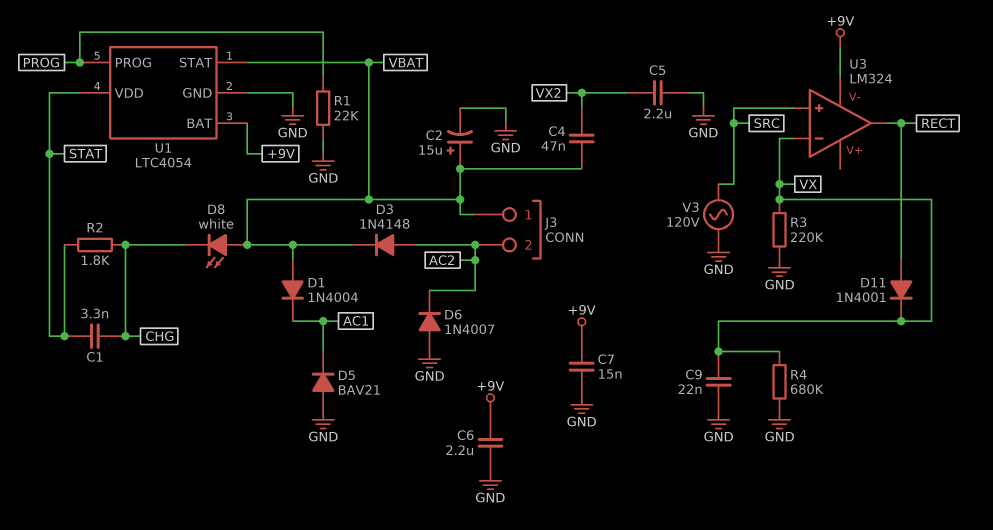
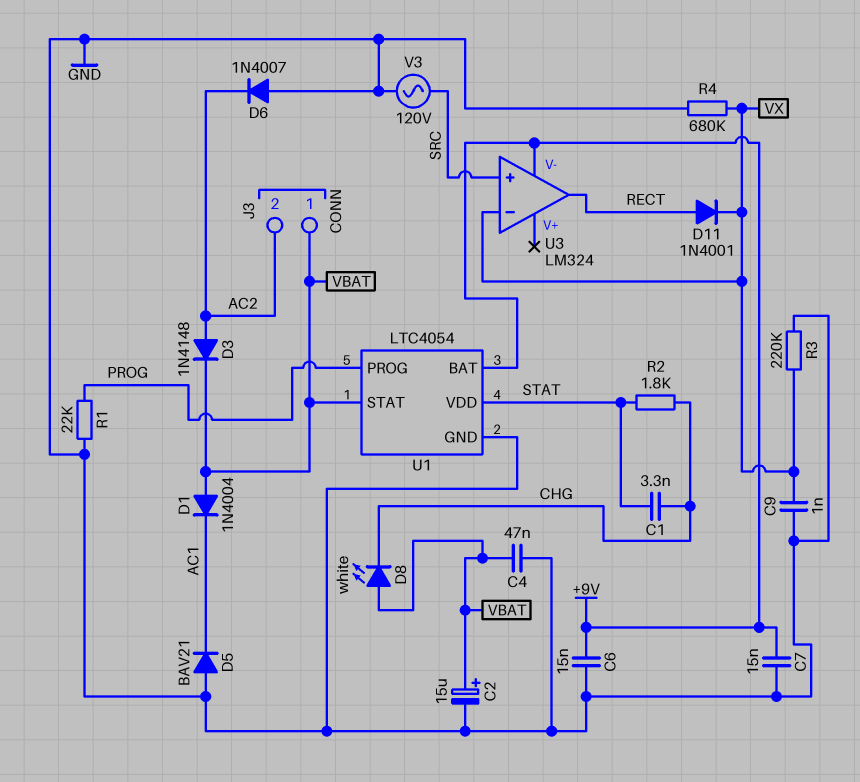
C4: 47nF (VBAT, VX2) -> 47nF (GND, VBAT)
C5: 2.2uF (GND, VX2) -> none
C6: 2.2uF (+9V, GND) -> 15nF (+9V, GND)
C9: 22nF (GND, VX) -> 1nF (GND, VX)

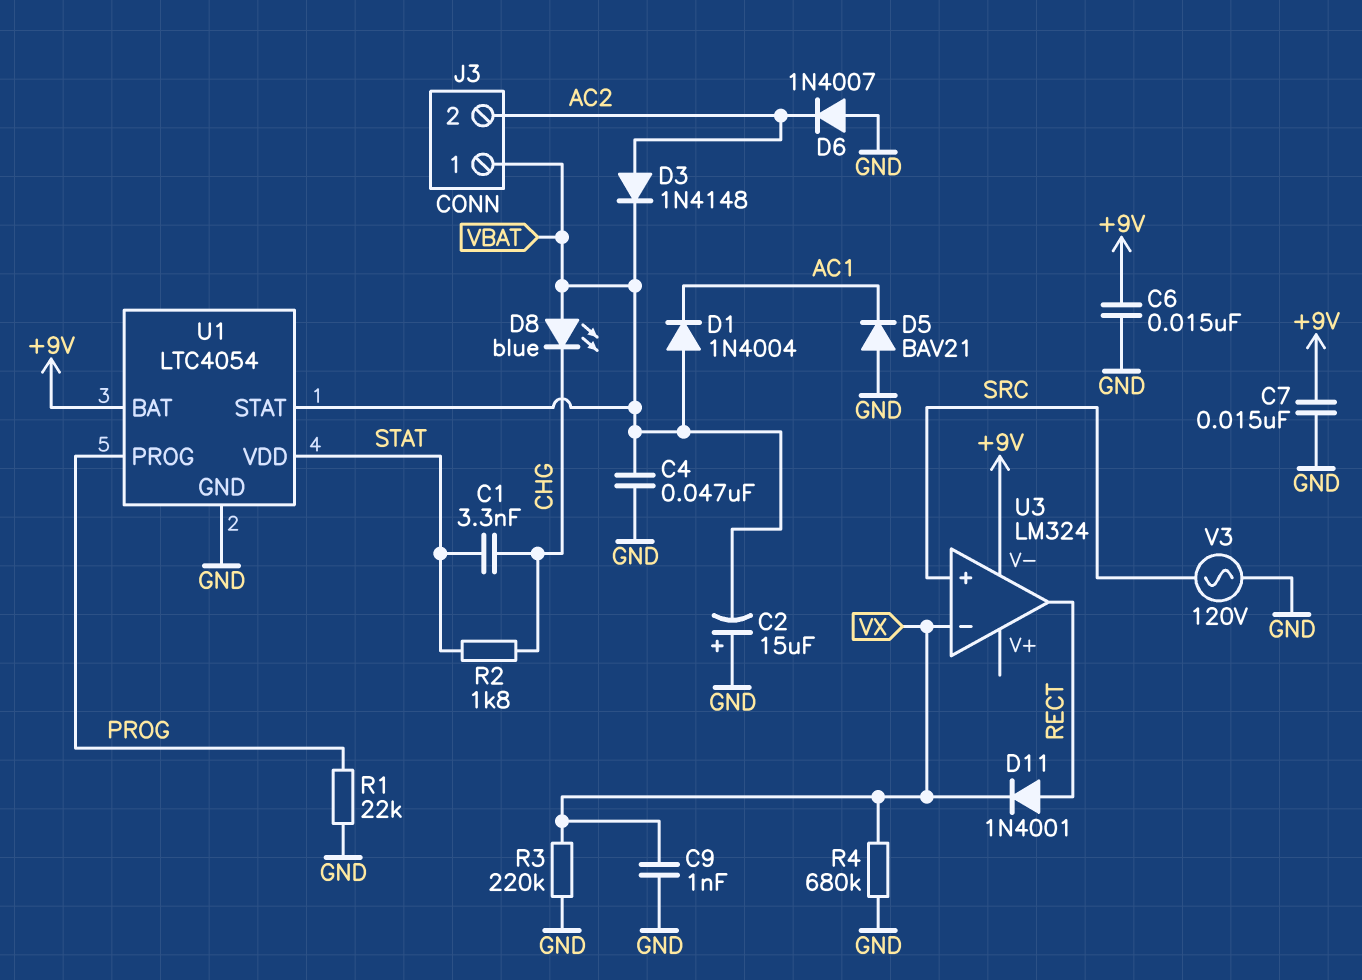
C2: 15uF (plus VBAT, minus GND) -> 15uF (plus GND, minus VBAT)
D8: LED white (A VBAT, K CHG) -> LED blue (A VBAT, K CHG)

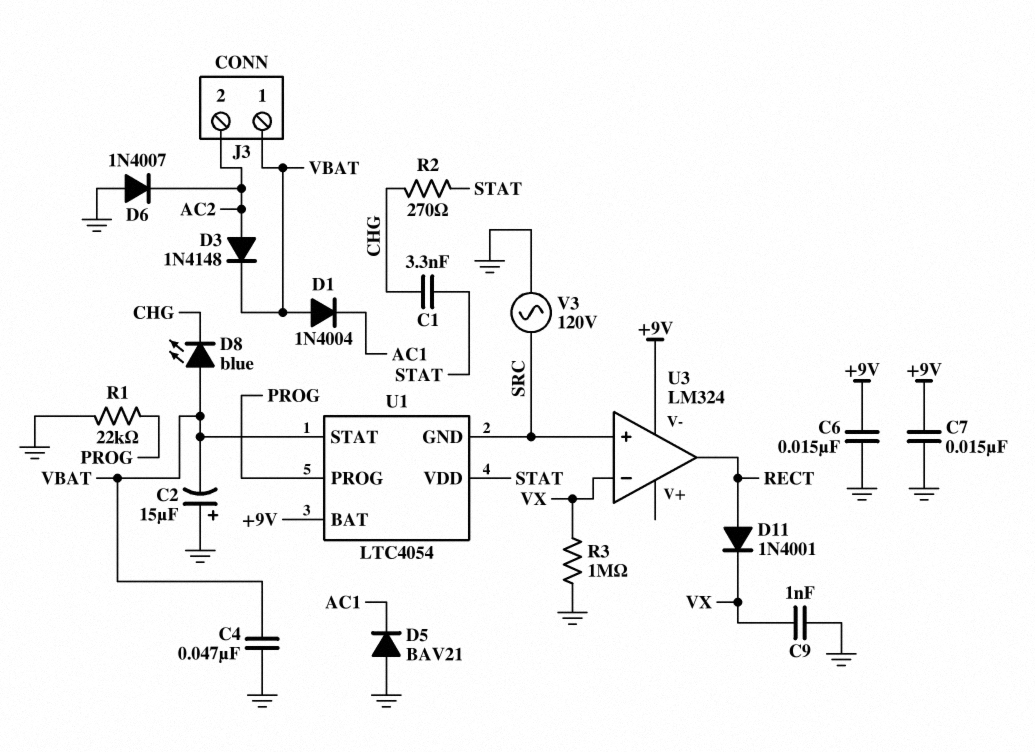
R2: 1.8k (CHG, STAT) -> 270 (CHG, STAT)
R3: 220k (GND, VX) -> 1M (GND, VX)
R4: 680k (GND, VX) -> none
U1 pin GND: GND -> SRC

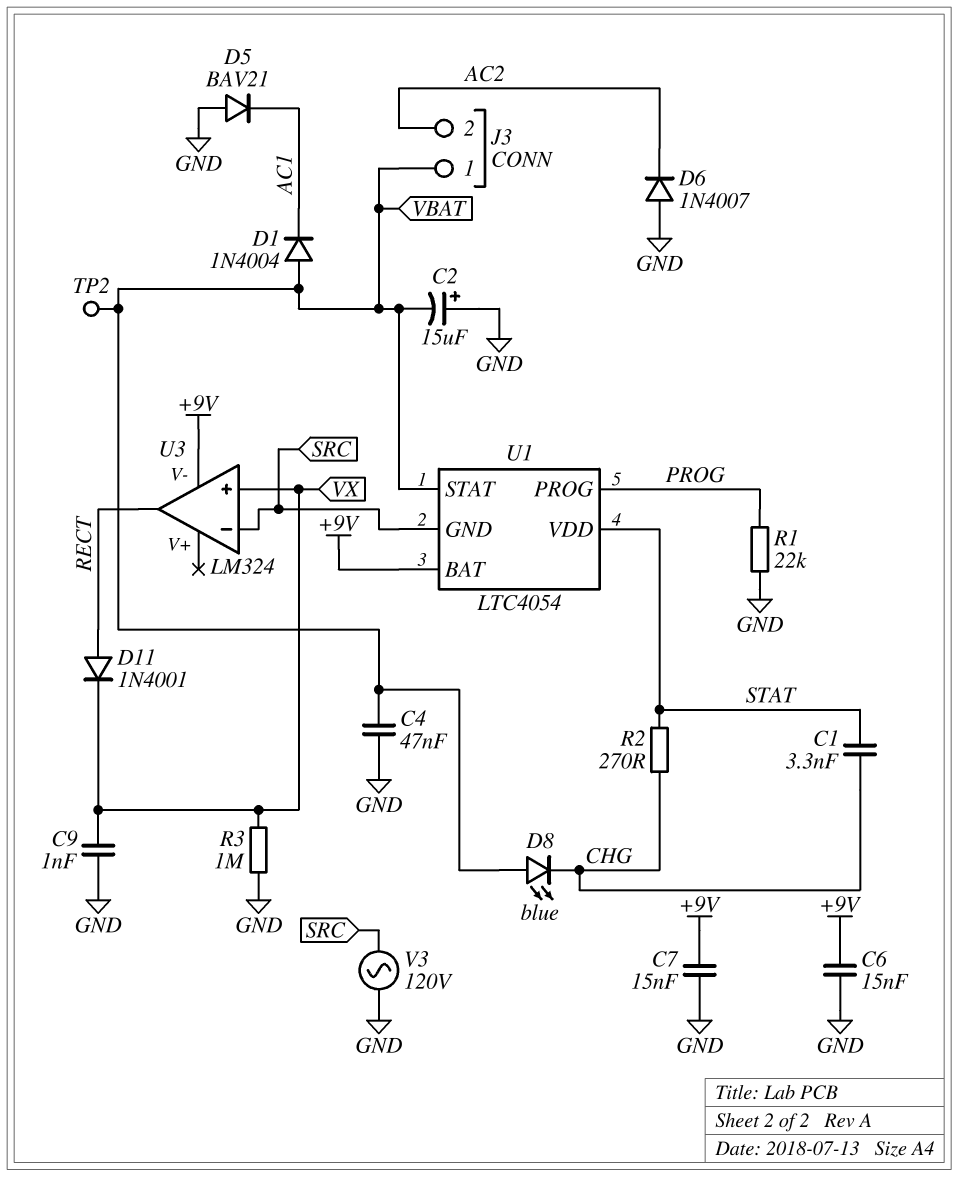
D3: diode 1N4148 (A AC2, K VBAT) -> none
TP2: none -> test point (VBAT)
U3 pin in+: SRC -> VX
U3 pin in-: VX -> SRC

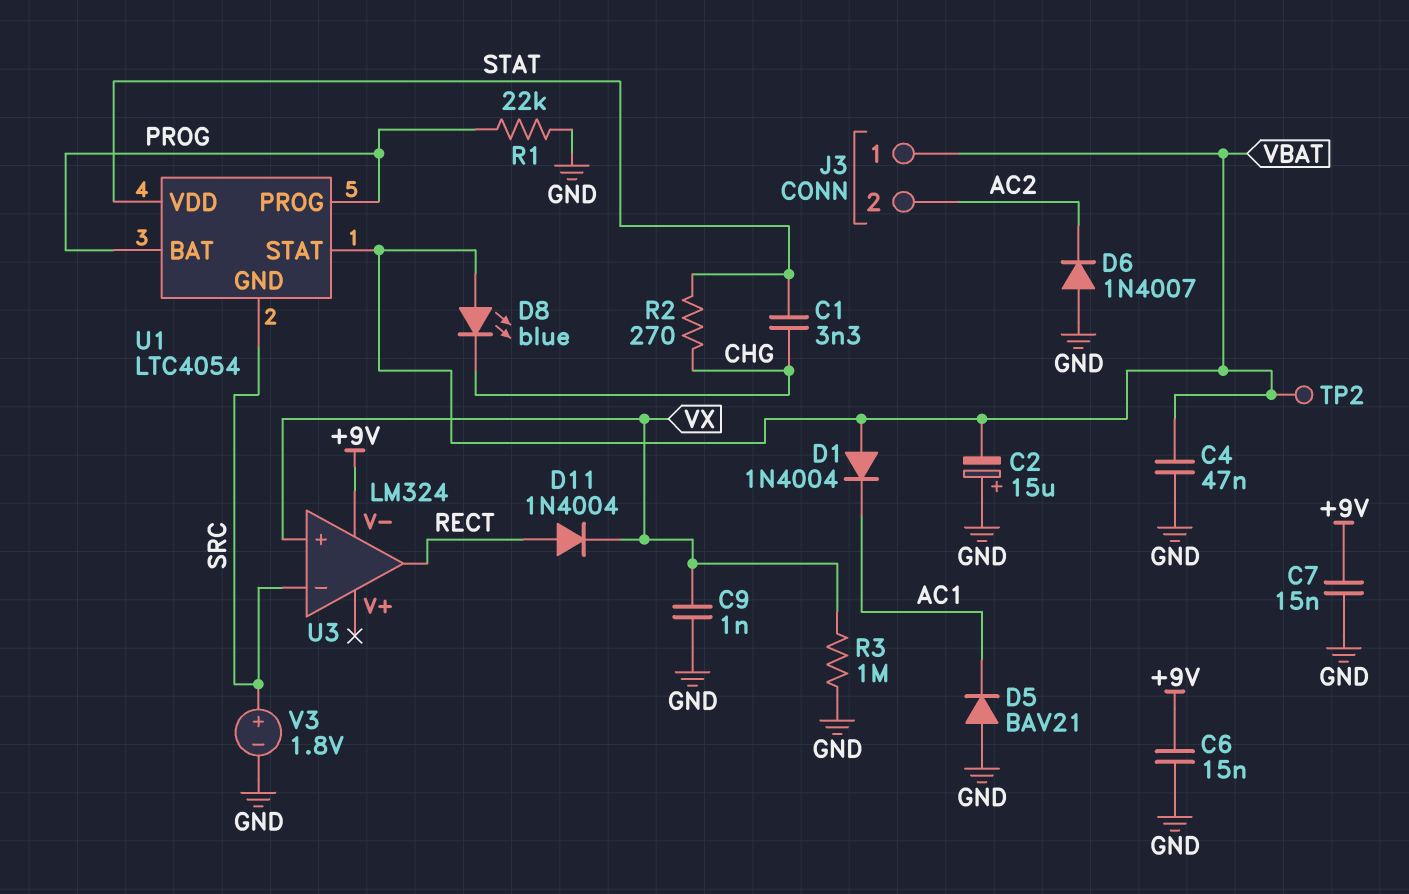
D11: diode 1N4001 (A RECT, K VX) -> diode 1N4004 (A RECT, K VX)
U1 pin BAT: +9V -> PROG
V3: AC 120V (GND, SRC) -> 1.8V (plus SRC, minus GND)

